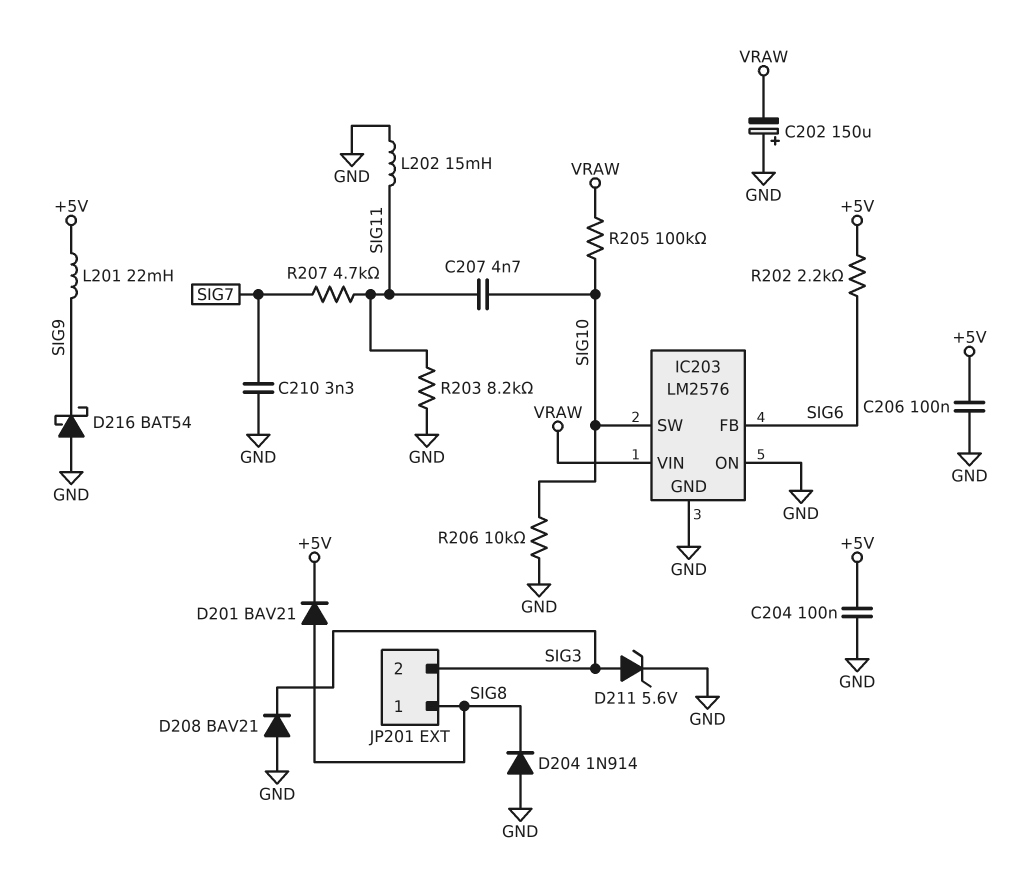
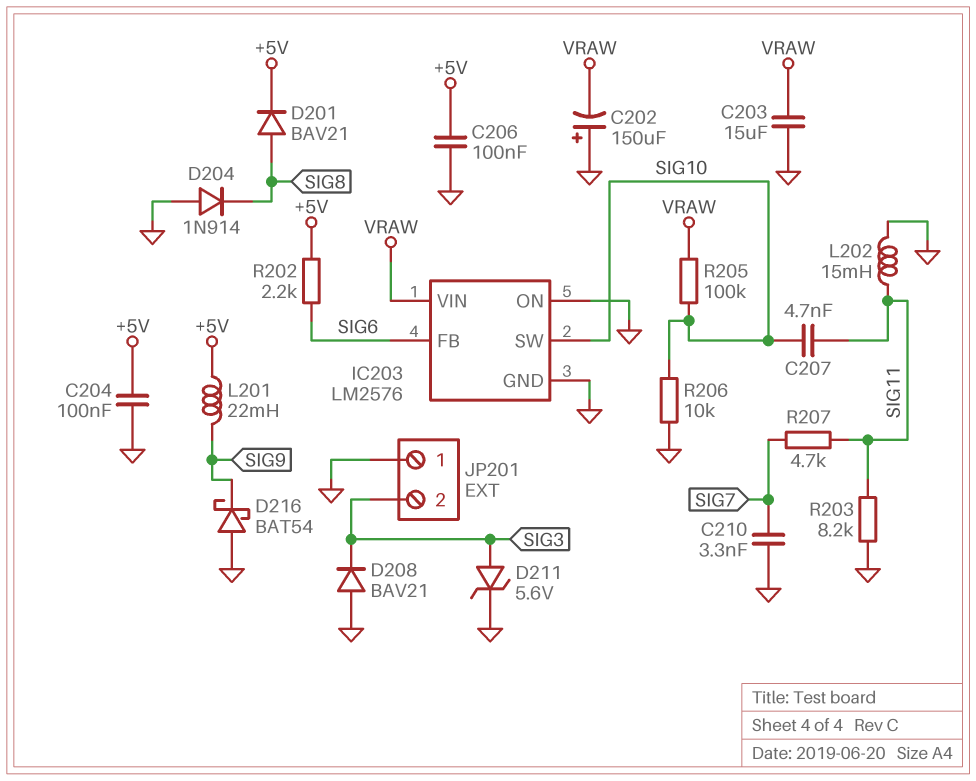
C203: none -> 15uF (GND, VRAW)
JP201 pin 1: SIG8 -> GND

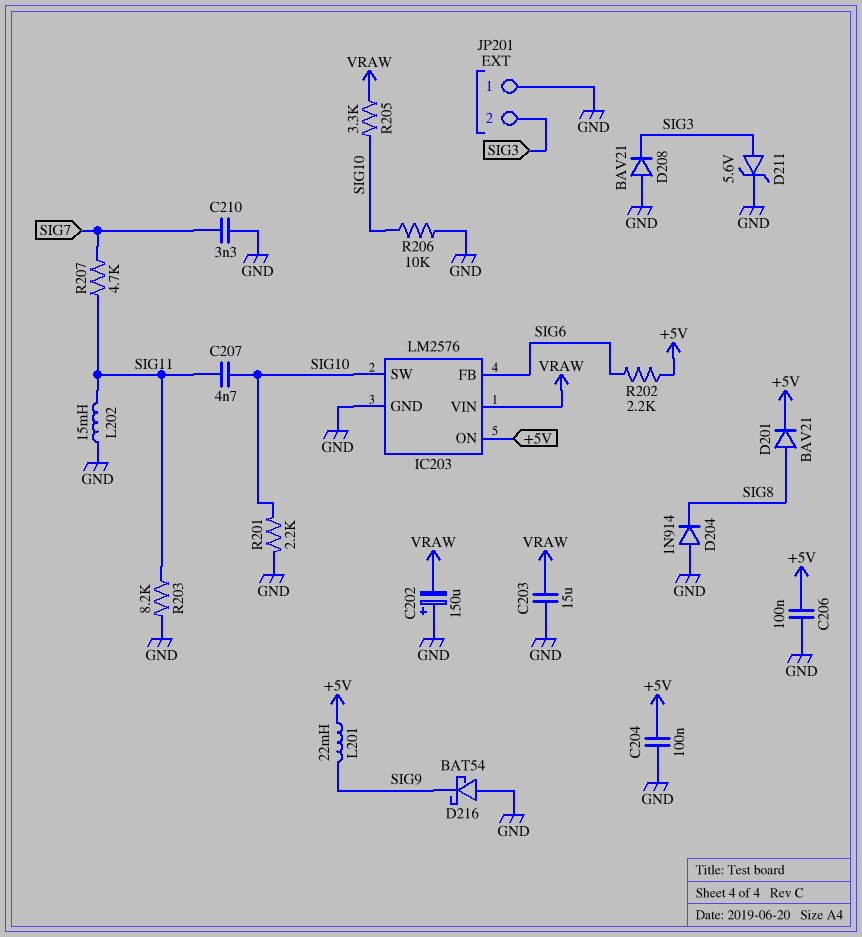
IC203 pin ON: GND -> +5V
R201: none -> 2.2k (GND, SIG10)
R205: 100k (SIG10, VRAW) -> 3.3k (SIG10, VRAW)

